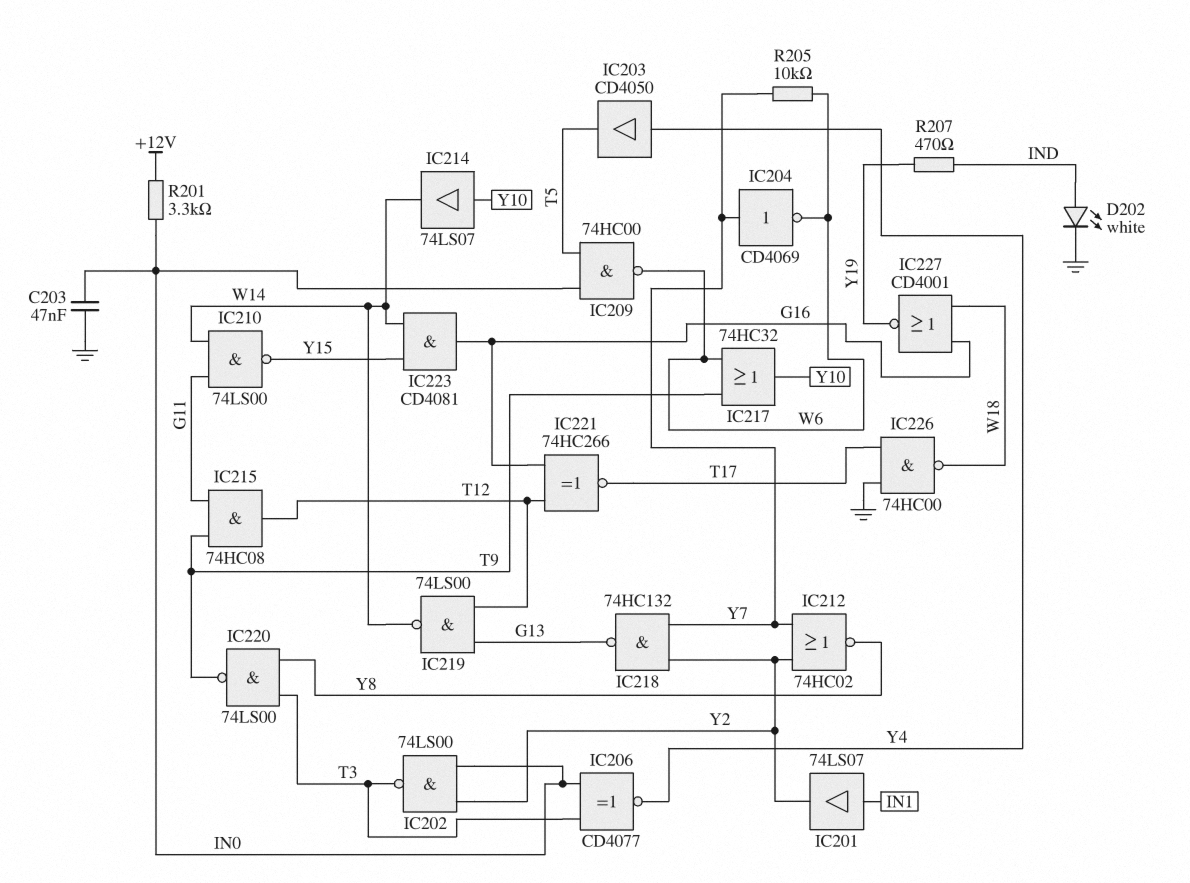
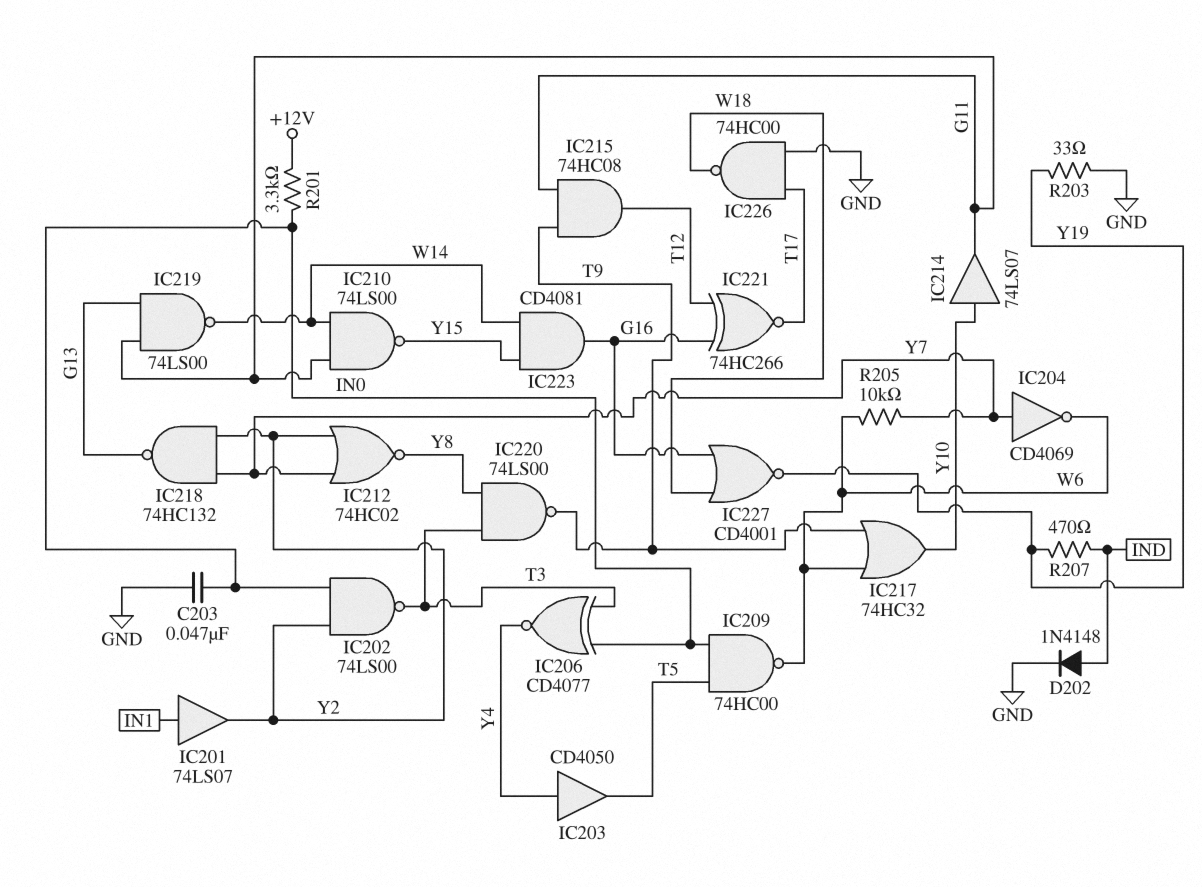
D202: LED white (A IND, K GND) -> diode 1N4148 (A IND, K GND)
IC214: buffer 74LS07 (in Y10, out W14) -> buffer 74LS07 (in Y10, out G11)
IC219: NAND 74LS00 (in G13, in T12, out W14) -> NAND 74LS00 (in G11, in G13, out W14)
R203: none -> 33 (GND, Y19)

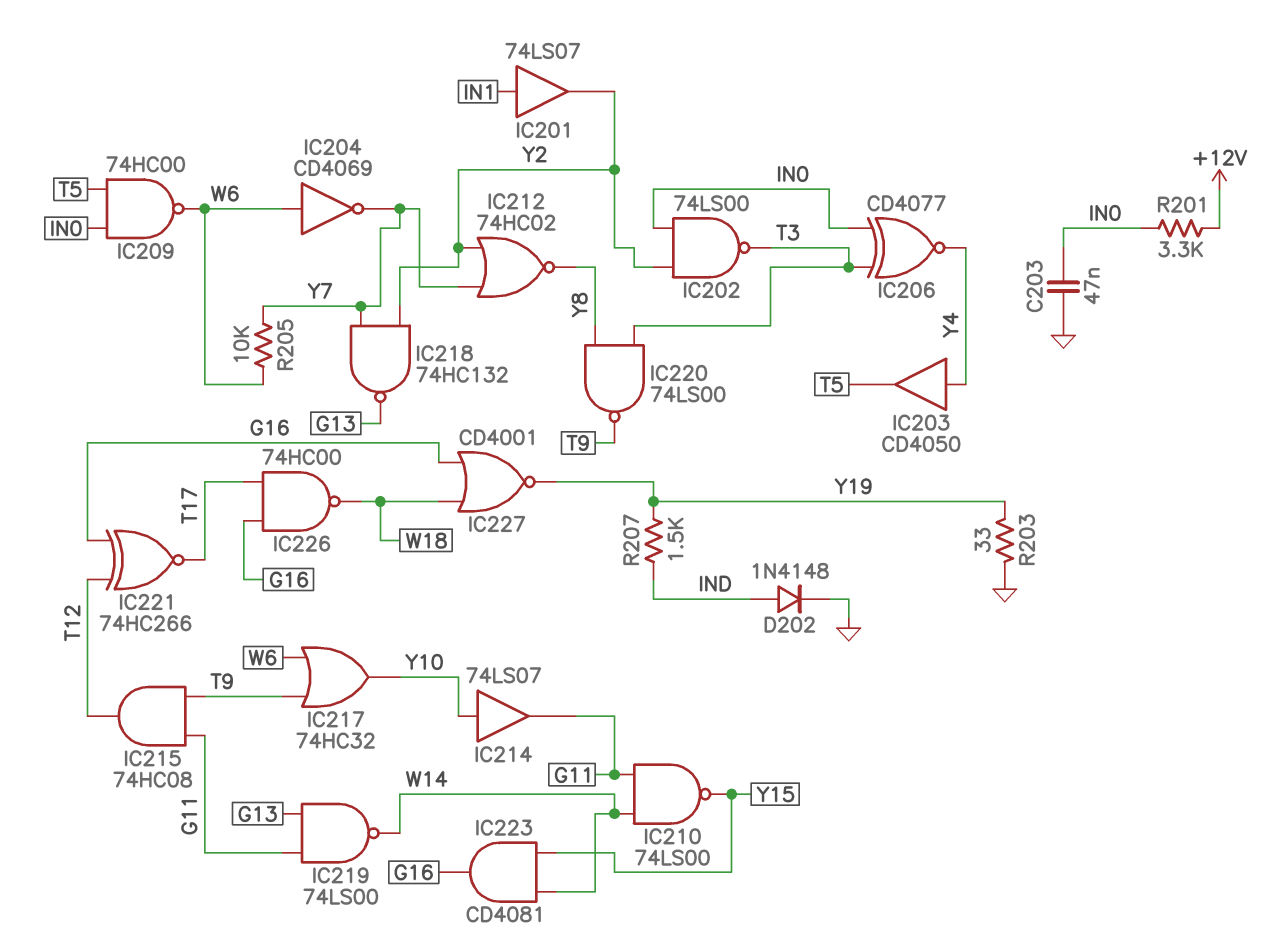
IC204: NOT CD4069 (in Y7, out W6) -> NOT CD4069 (in W6, out Y7)
IC226: NAND 74HC00 (in GND, in T17, out W18) -> NAND 74HC00 (in G16, in T17, out W18)
R207: 470 (IND, Y19) -> 1.5k (IND, Y19)

